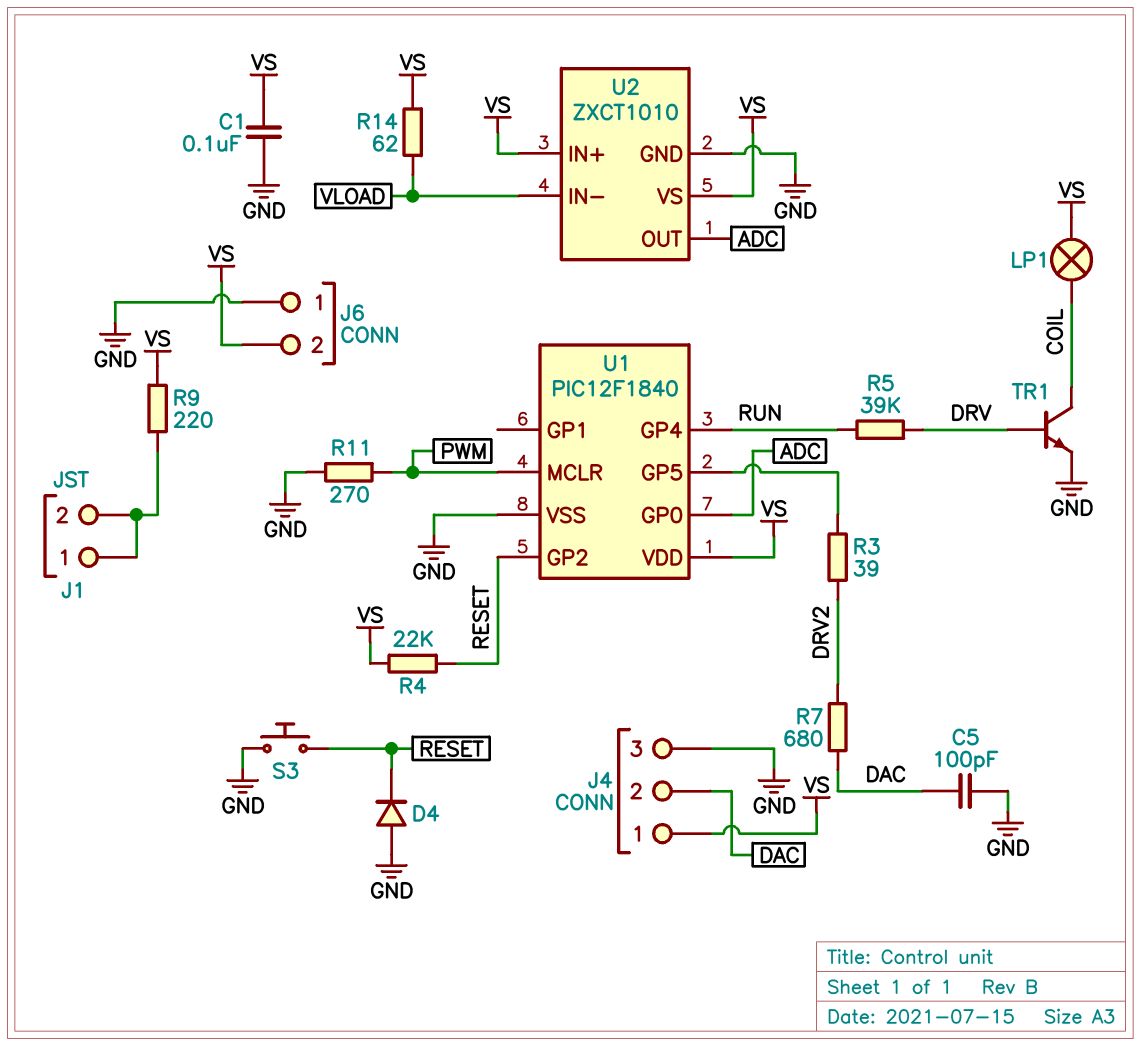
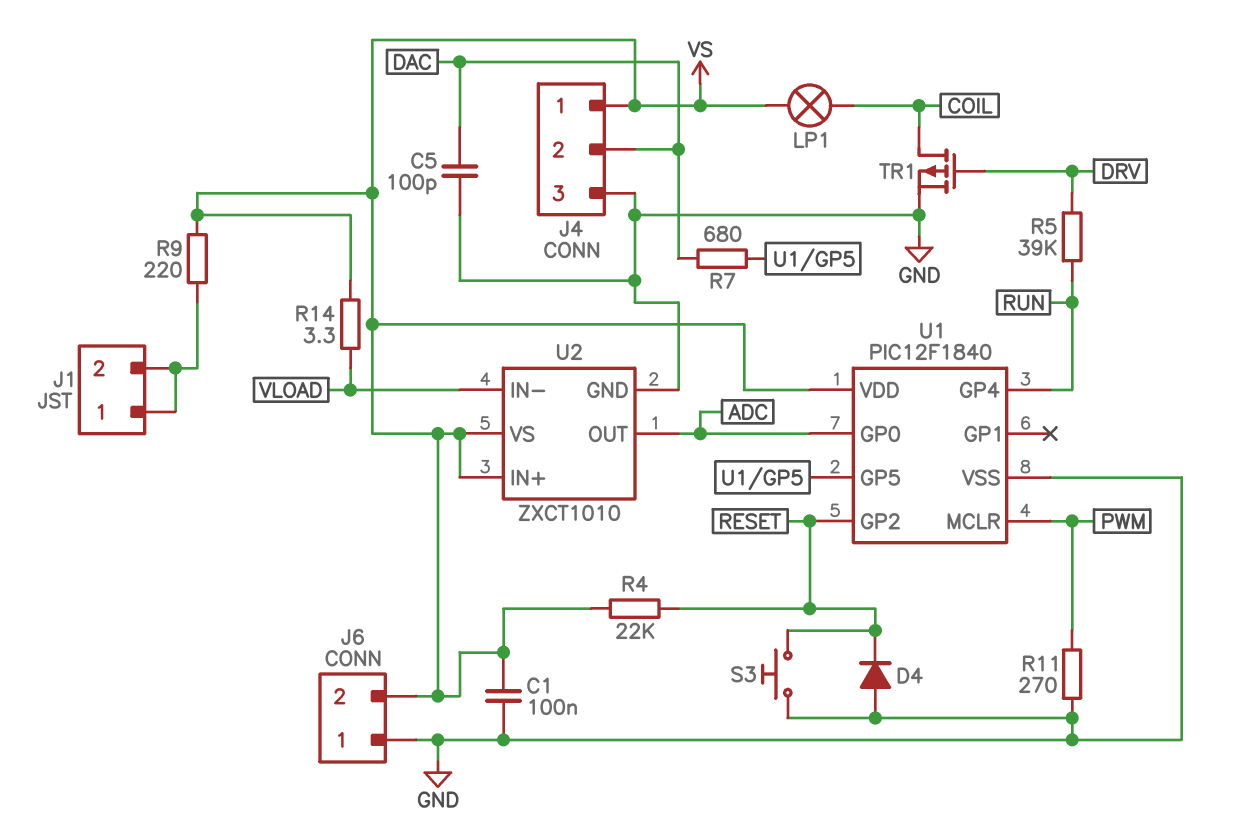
R3: 39 (DRV2, U1/GP5) -> none
R7: 680 (DAC, DRV2) -> 680 (DAC, U1/GP5)
R14: 62 (VLOAD, VS) -> 3.3 (VLOAD, VS)
TR1: NPN (B DRV, C COIL, E GND) -> PMOS (G DRV, D COIL, S GND)

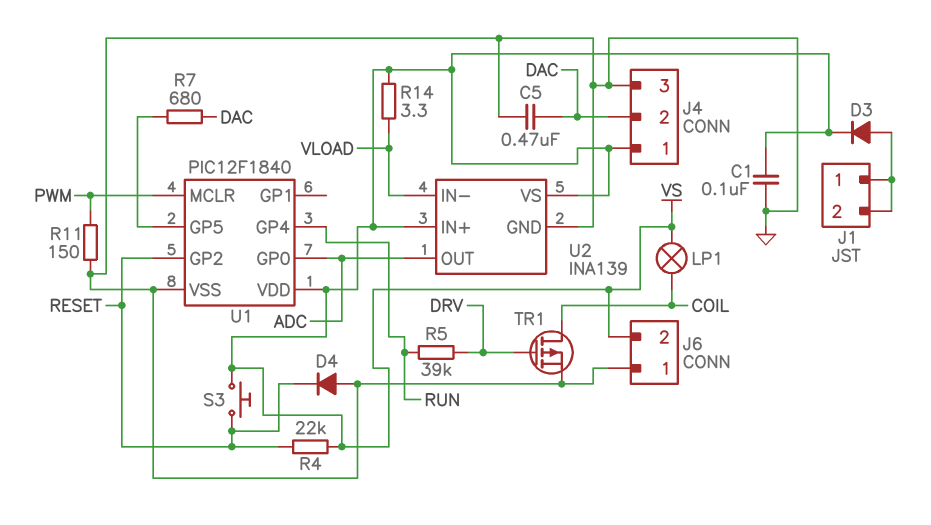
C5: 100pF (DAC, GND) -> 470nF (DAC, GND)
D3: none -> diode (A J1/1, K VS)
R9: 220 (J1/1, VS) -> none
R11: 270 (GND, PWM) -> 150 (GND, PWM)
S3: button (GND, RESET) -> button (RESET, VS)
U2: ZXCT1010 -> INA139

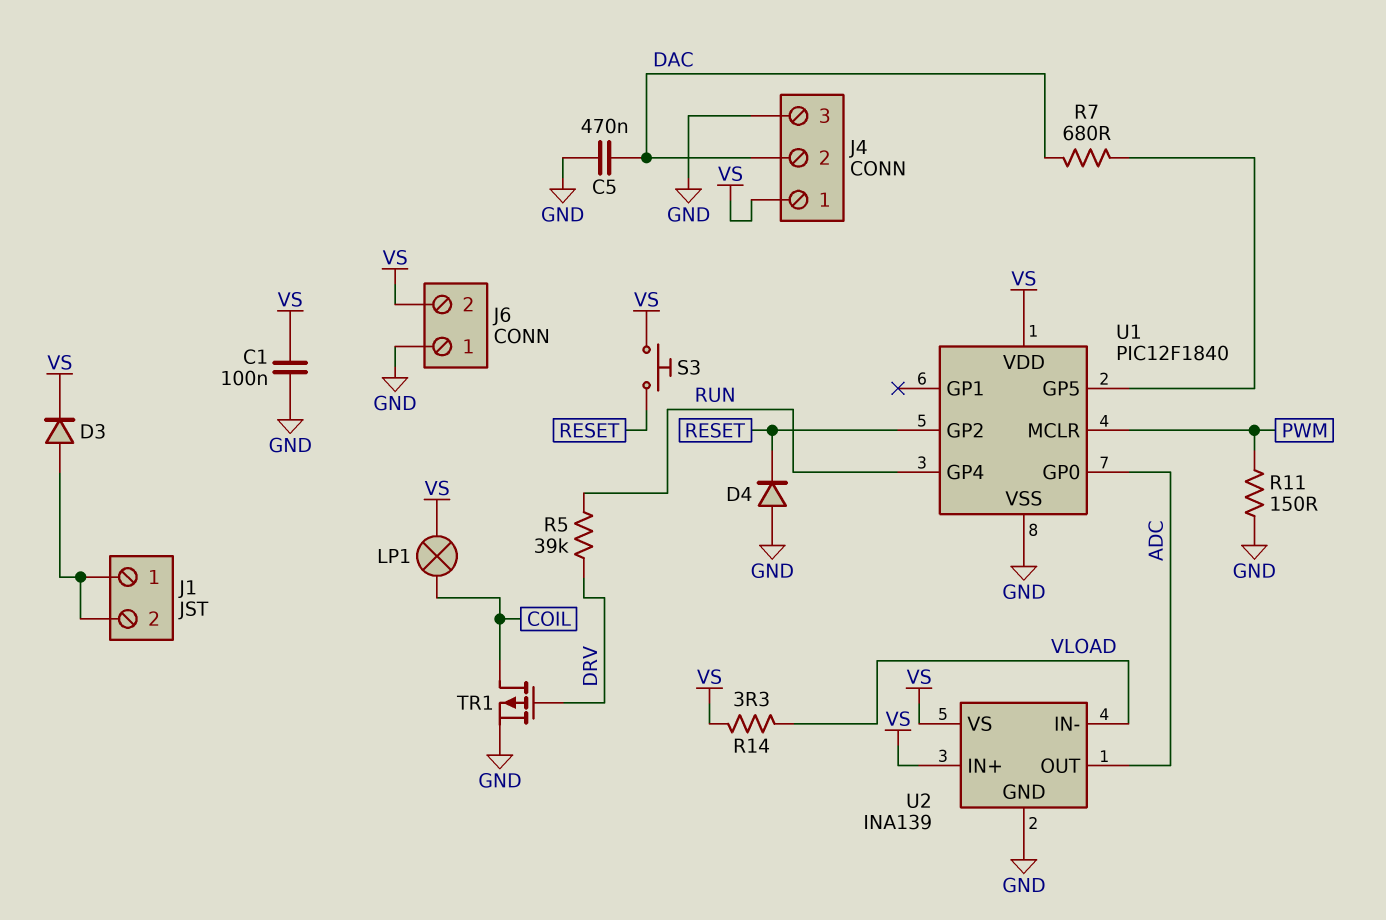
R4: 22k (RESET, VS) -> none

